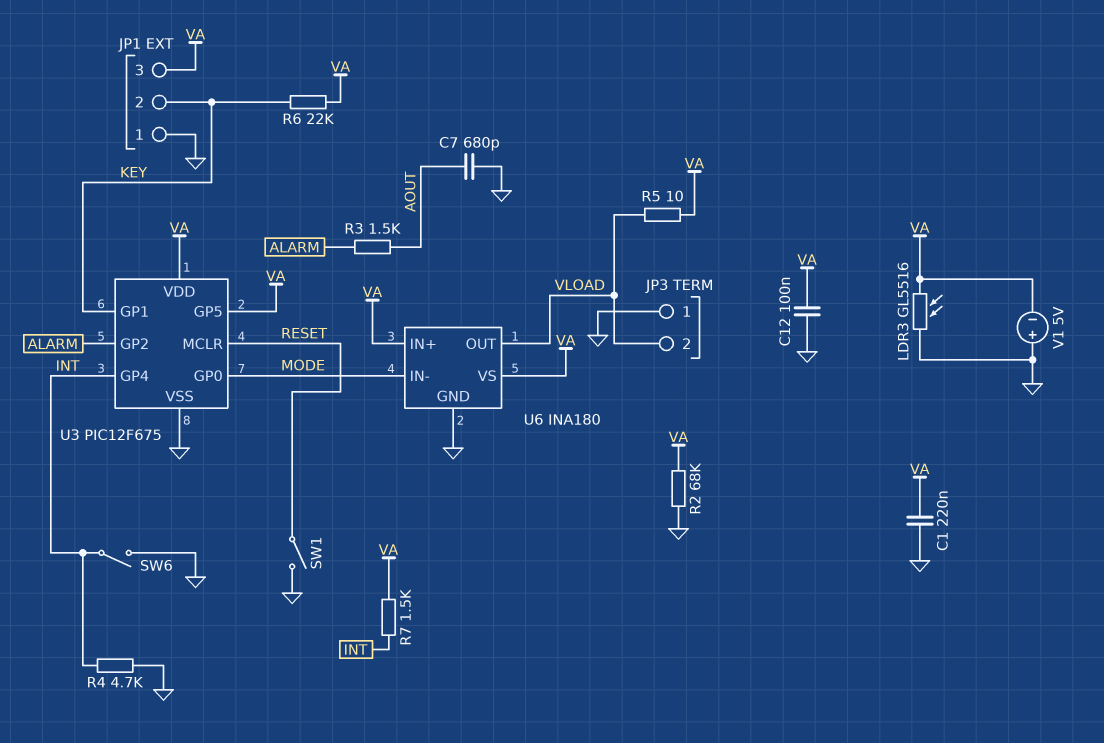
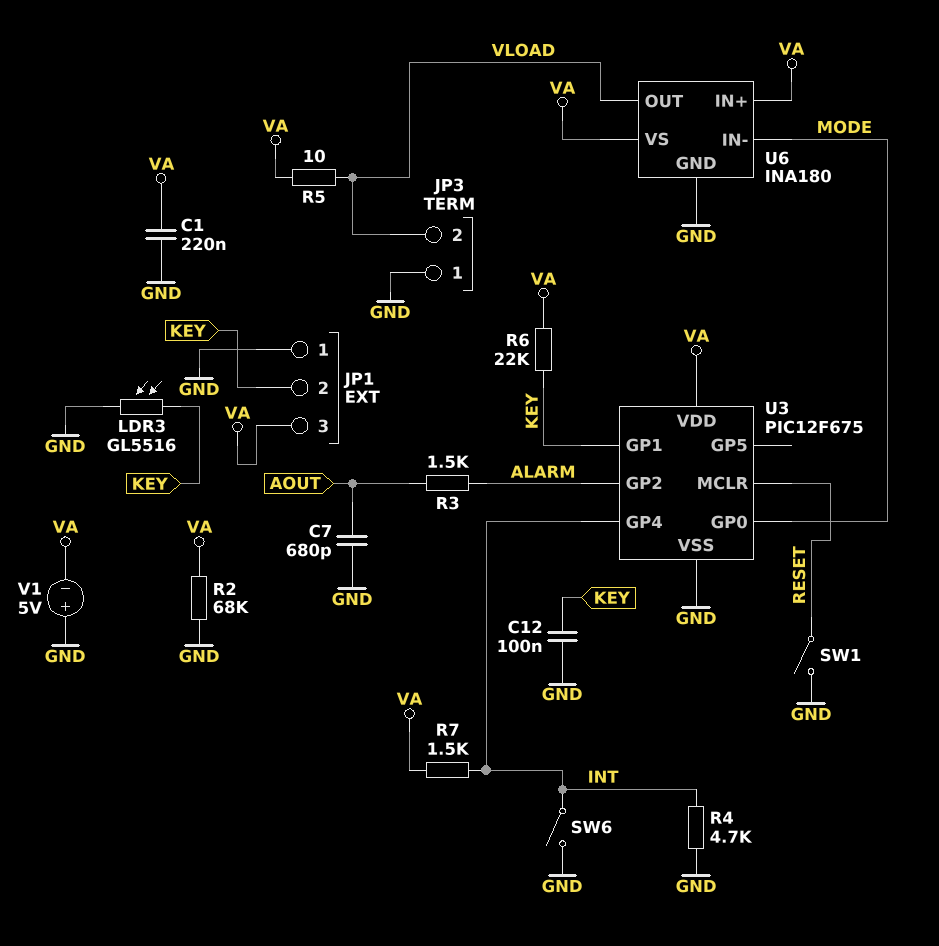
C12: 100nF (GND, VA) -> 100nF (GND, KEY)
LDR3: GL5516 (GND, VA) -> GL5516 (GND, KEY)
U3 pin GP5: VA -> none

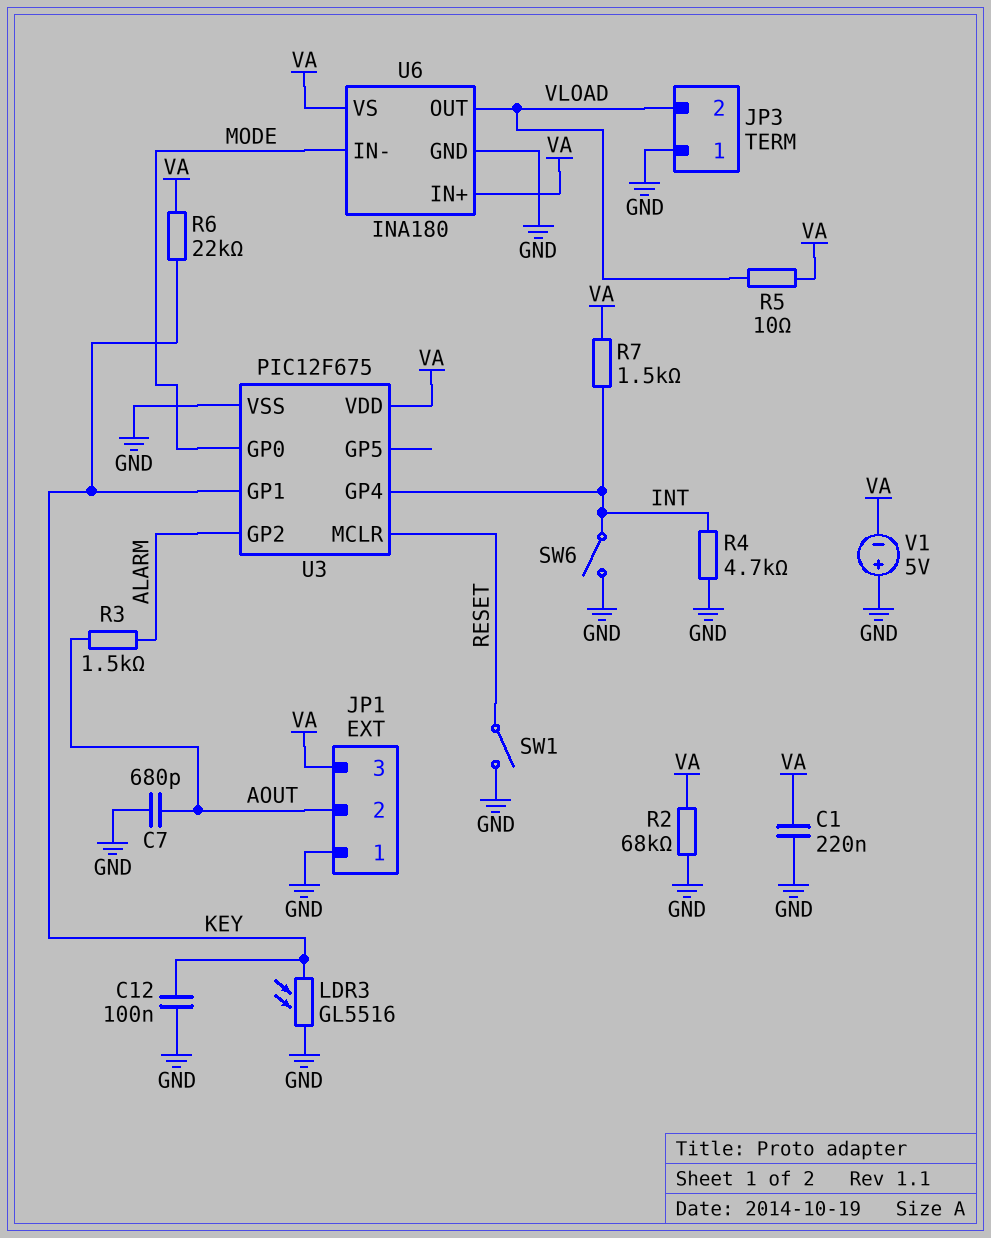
JP1 pin 2: KEY -> AOUT

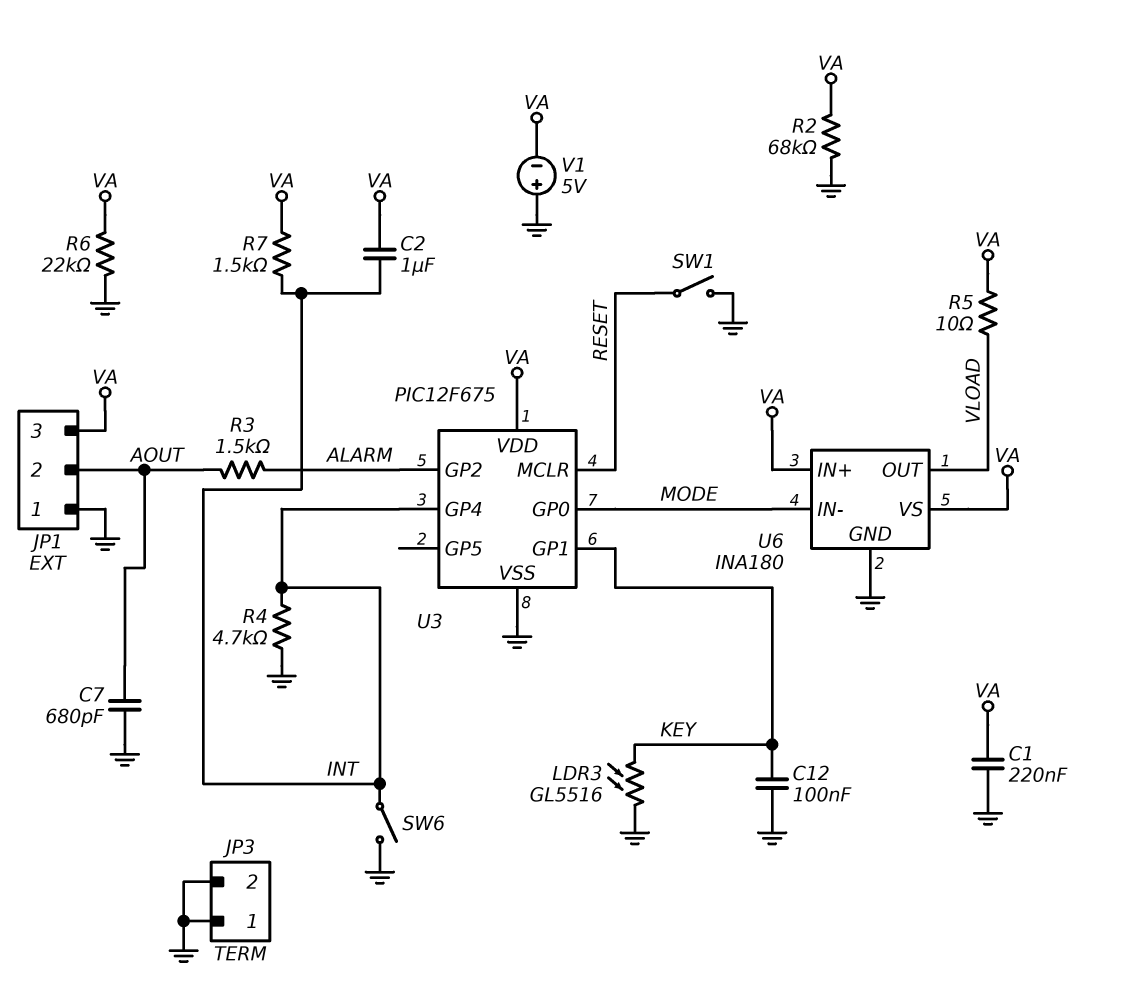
C2: none -> 1uF (INT, VA)
JP3 pin 2: VLOAD -> GND
R6: 22k (KEY, VA) -> 22k (GND, VA)

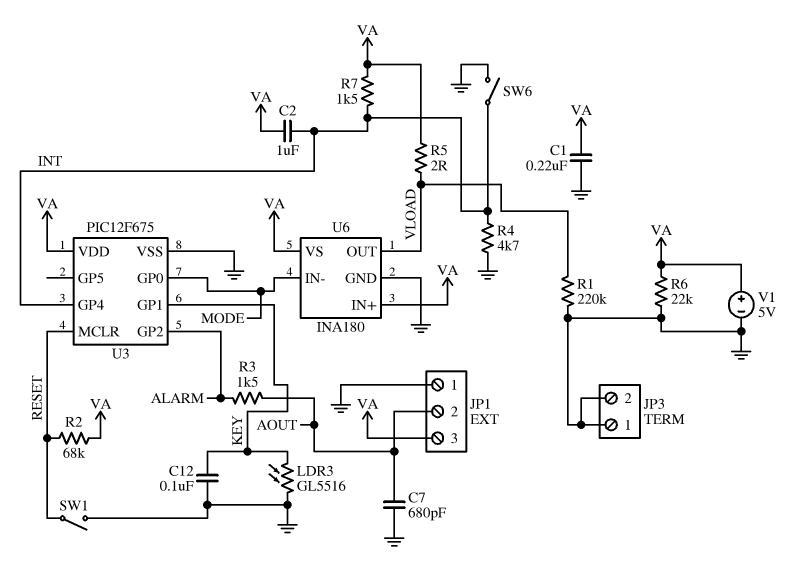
R1: none -> 220k (GND, VLOAD)
R2: 68k (GND, VA) -> 68k (RESET, VA)
R5: 10 (VA, VLOAD) -> 2 (VA, VLOAD)
V1: 5V (plus GND, minus VA) -> 5V (plus VA, minus GND)

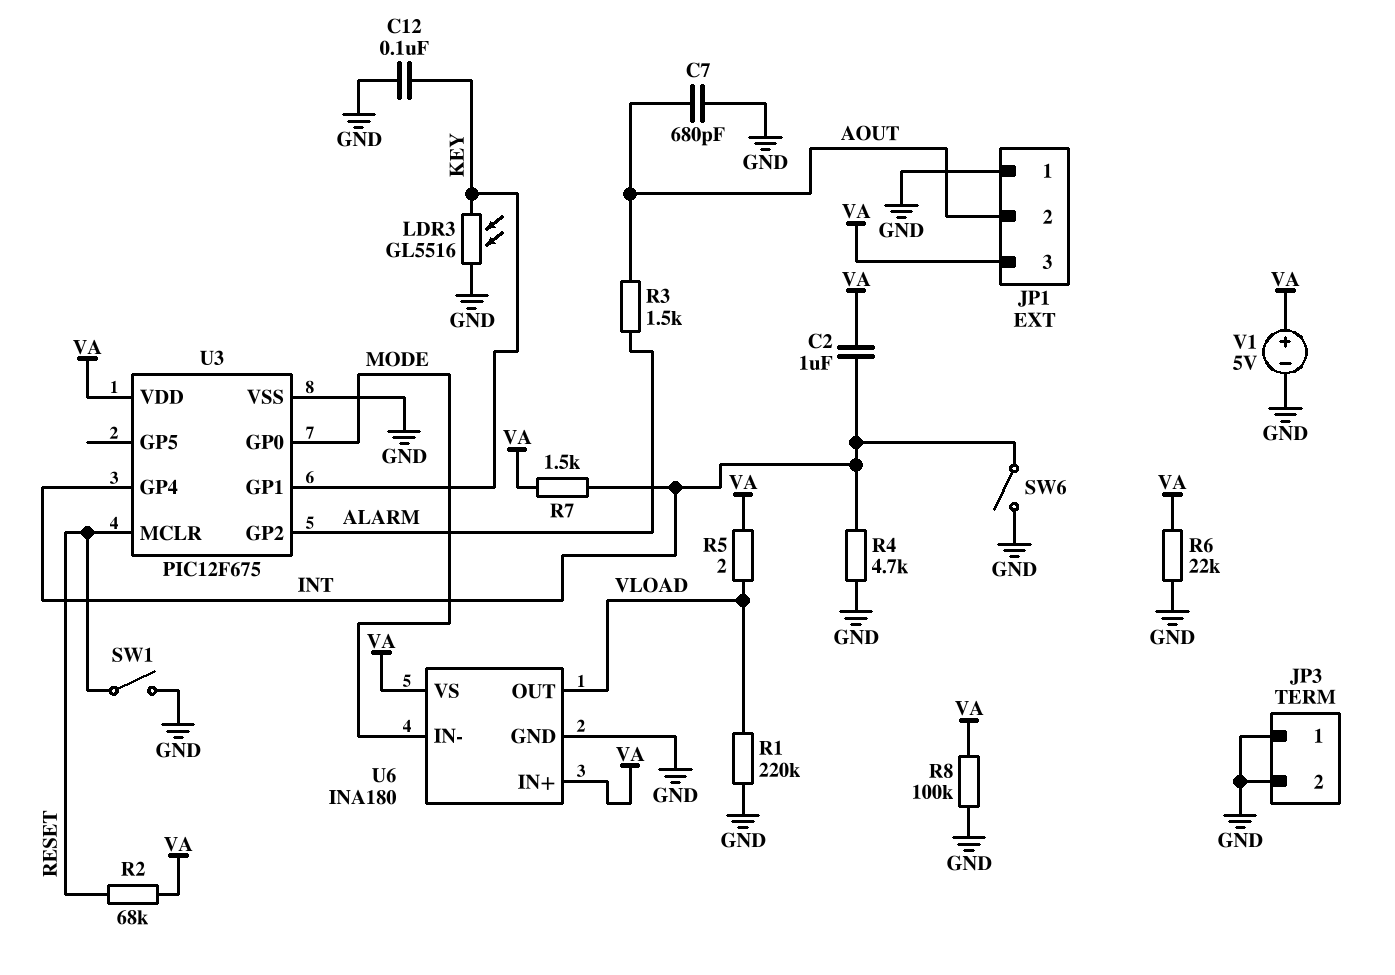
C1: 220nF (GND, VA) -> none
R8: none -> 100k (GND, VA)

